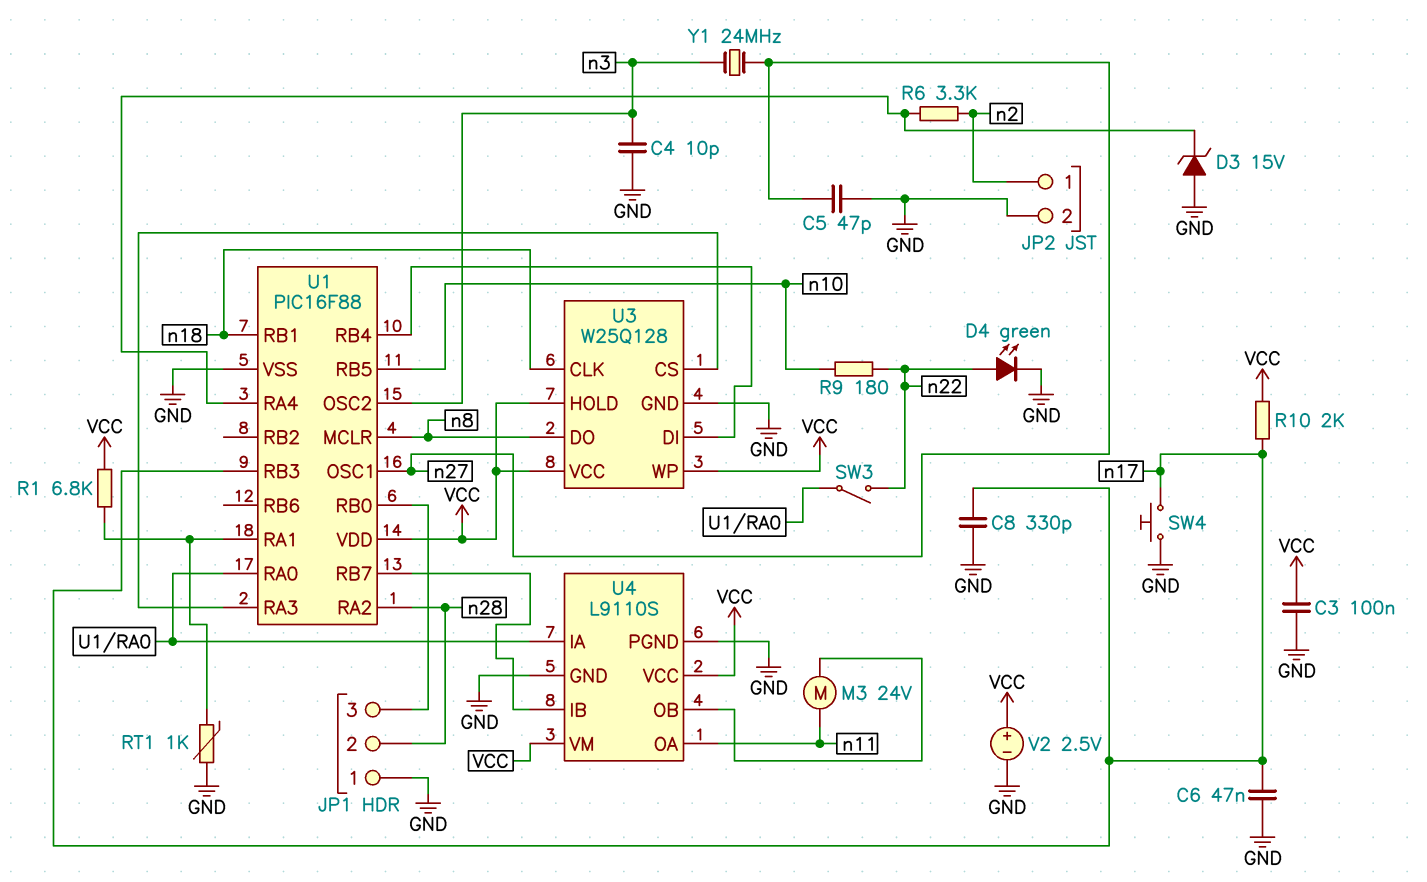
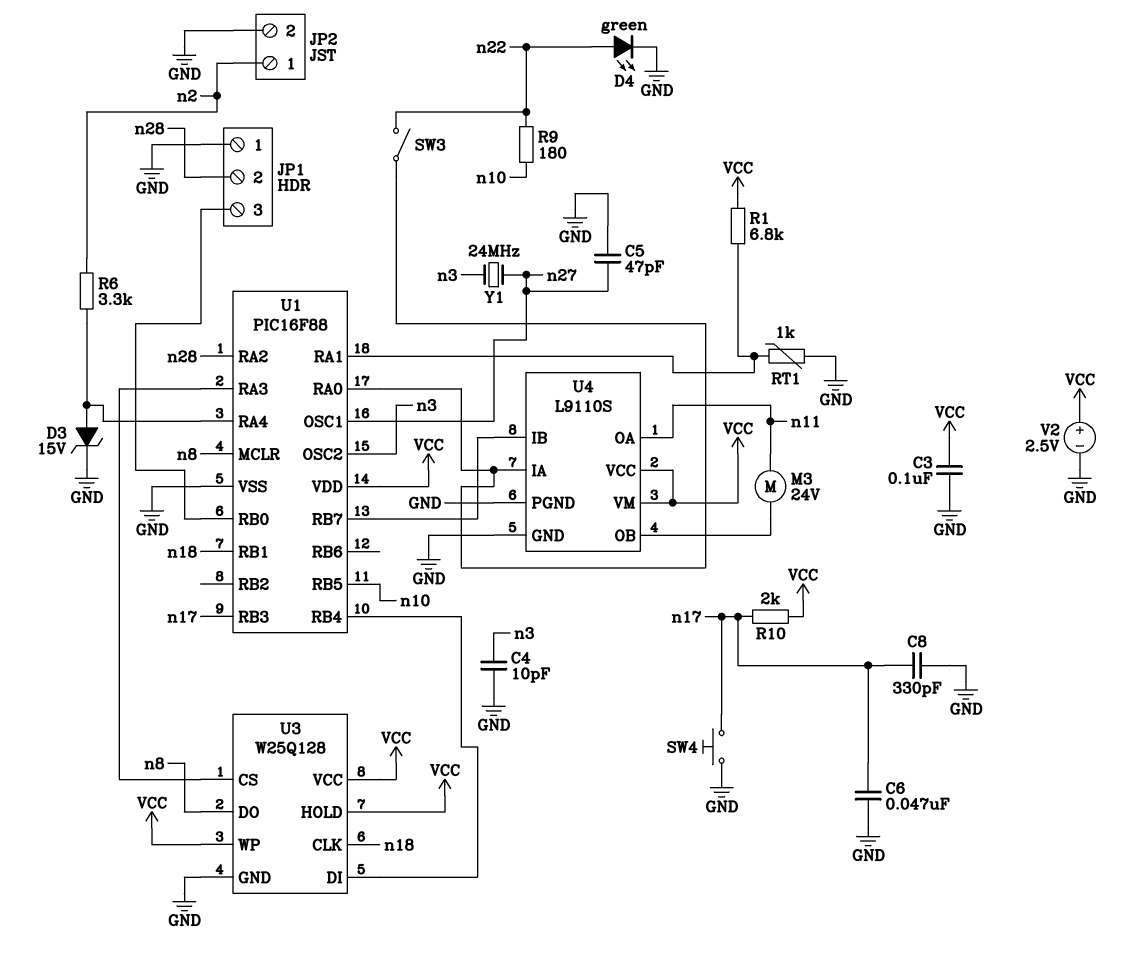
D3: zener 15V (A GND, K U1/RA4) -> zener 15V (A U1/RA4, K GND)

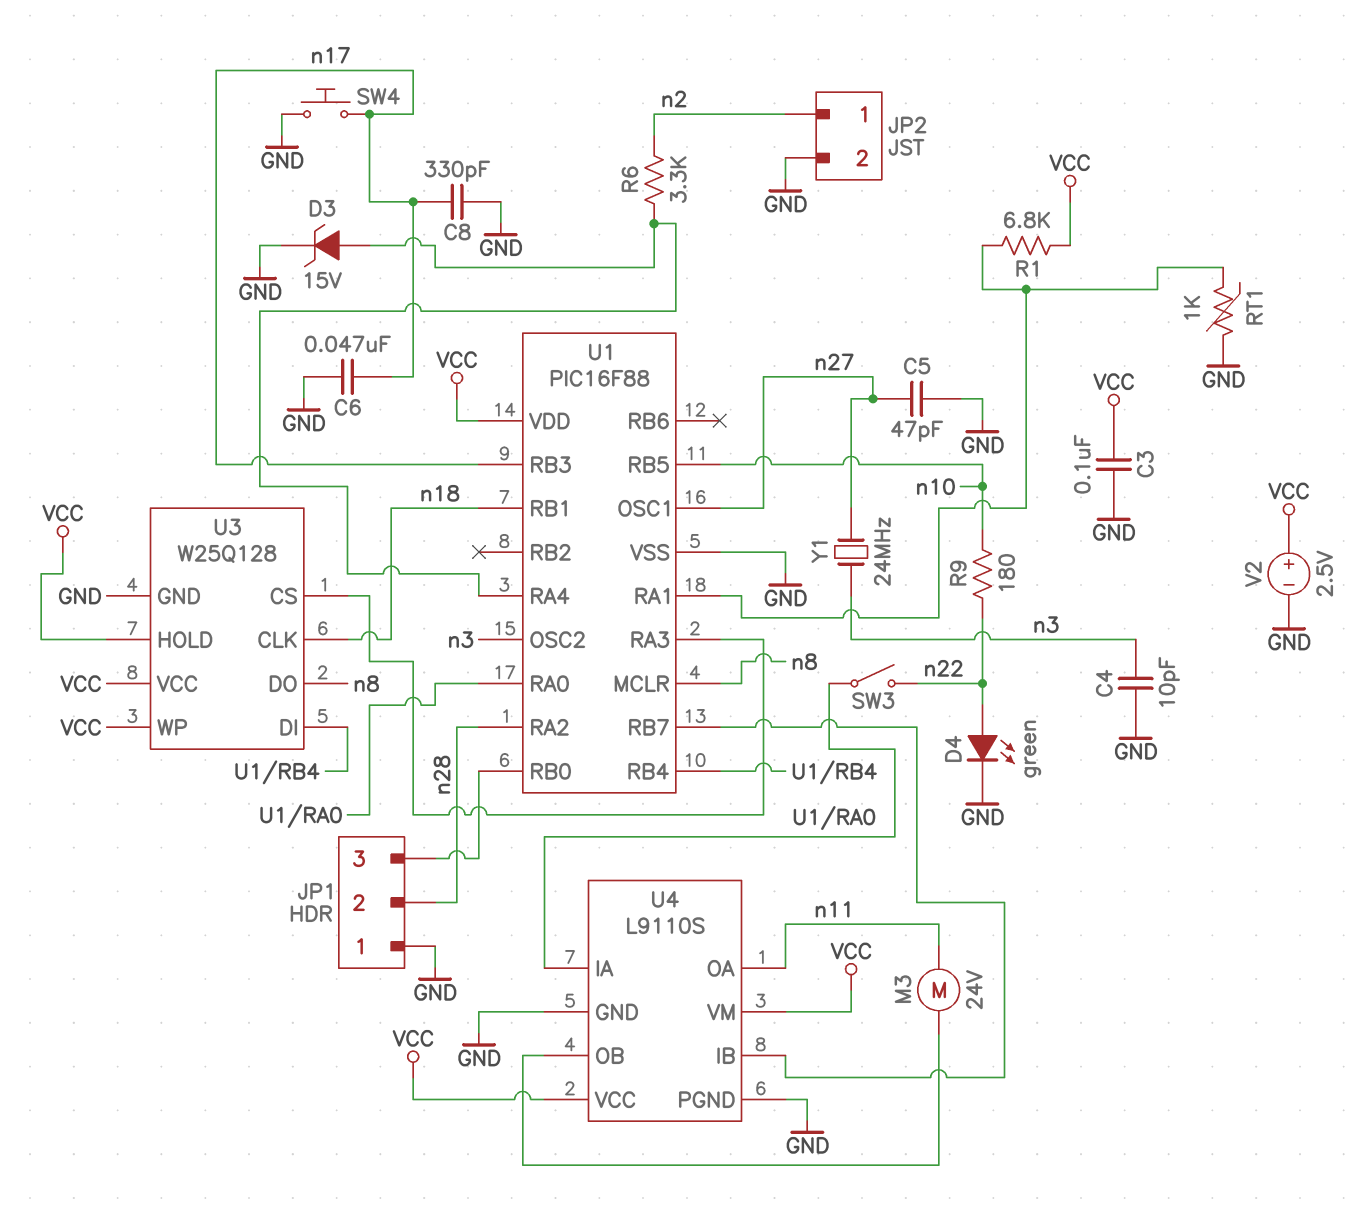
R10: 2k (VCC, n17) -> none

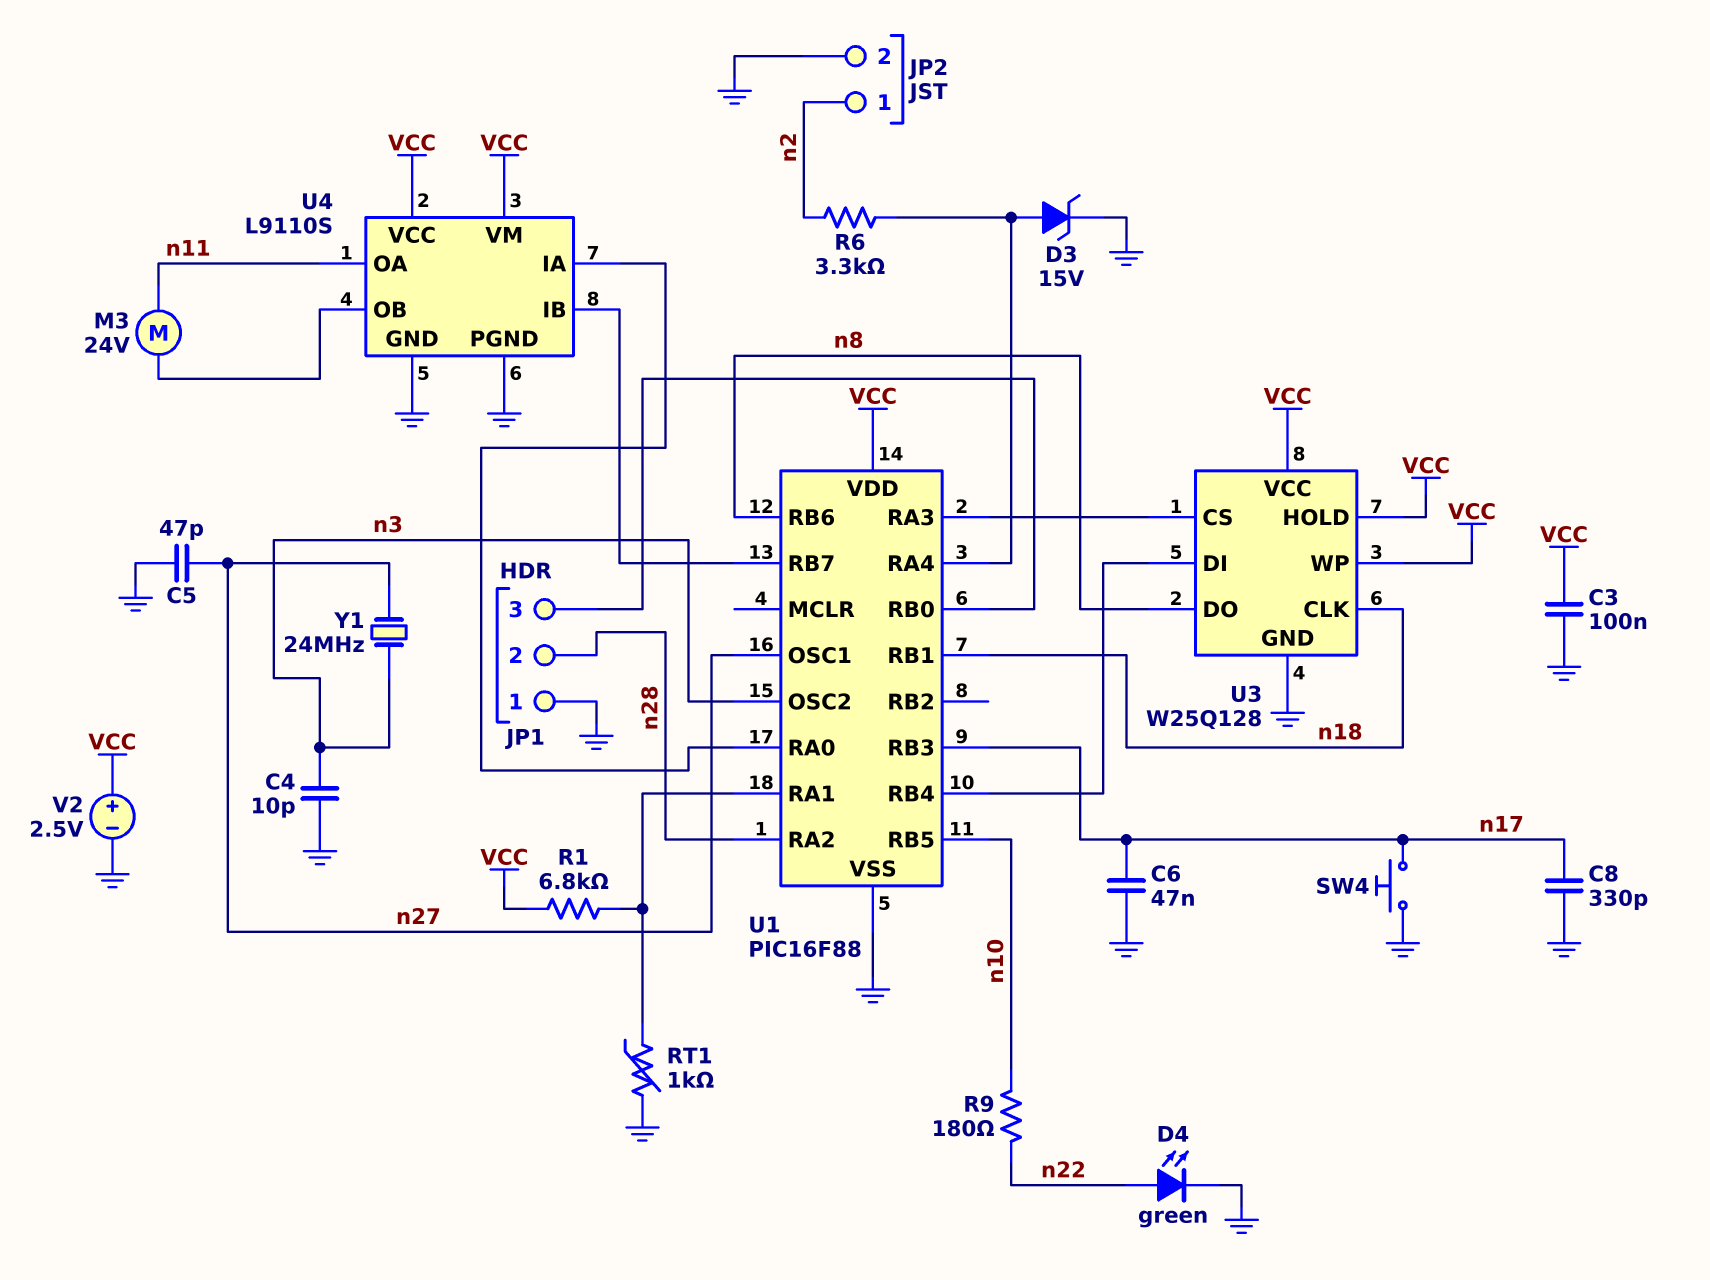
SW3: switch (U1/RA0, n22) -> none
U1 pin MCLR: n8 -> none
U1 pin RB6: none -> n8

